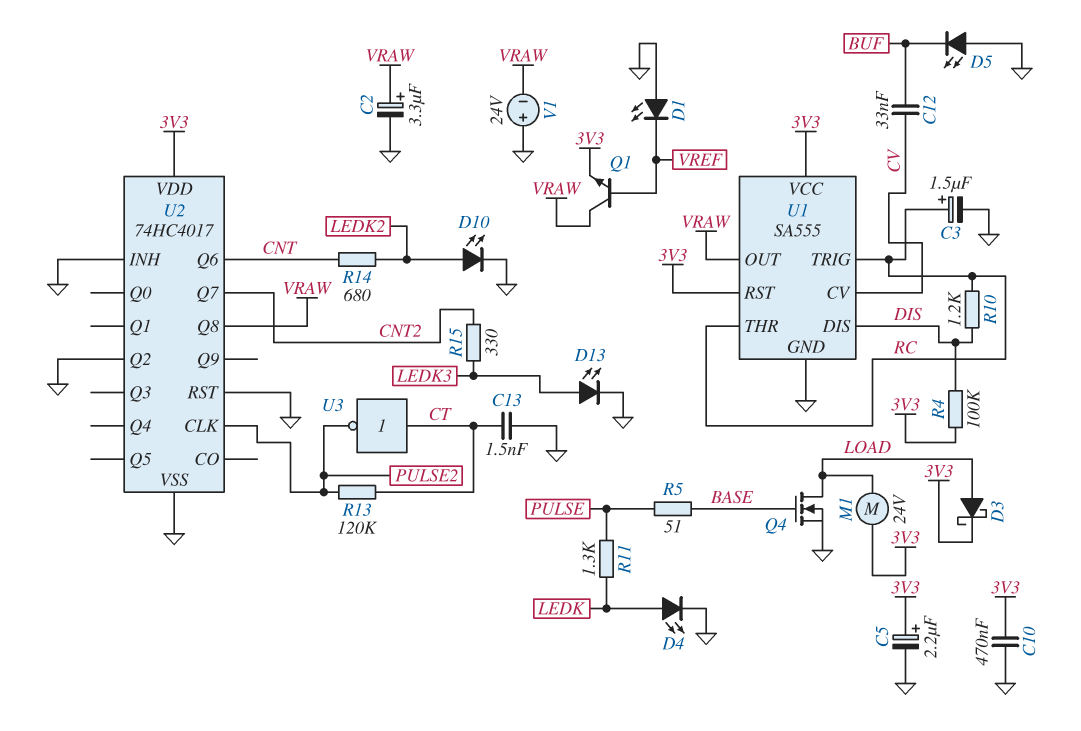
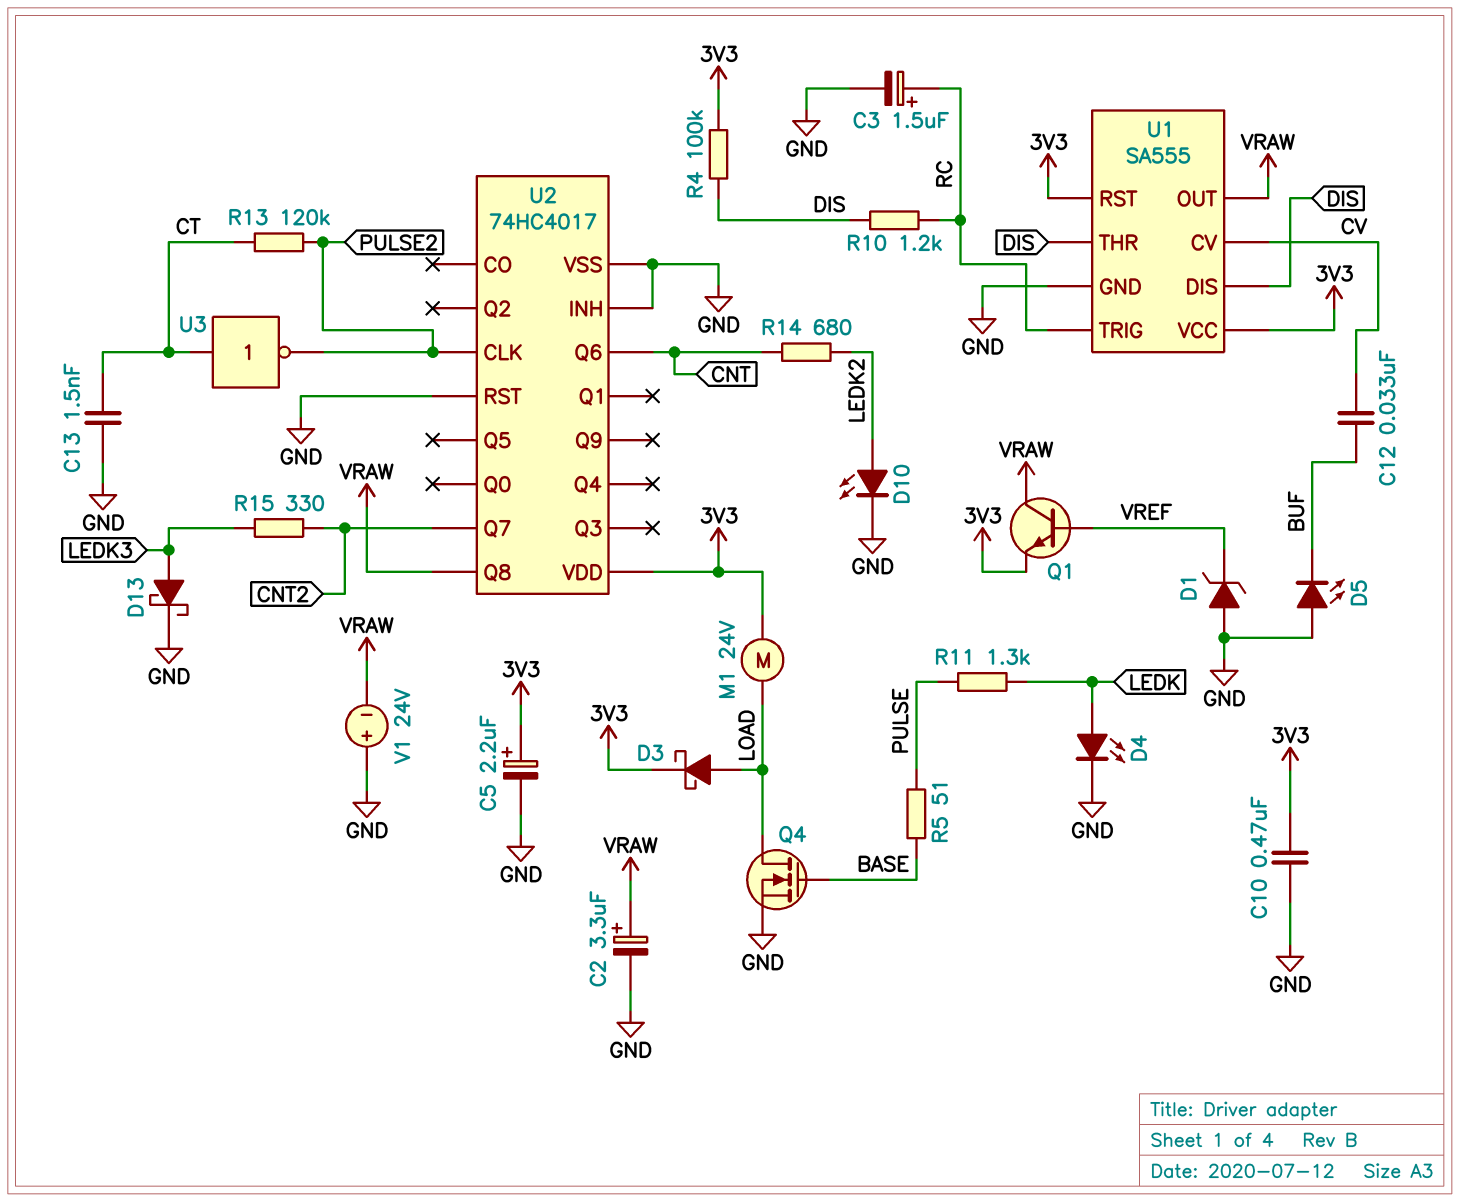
D1: LED (A GND, K VREF) -> zener (A GND, K VREF)
D13: LED (A LEDK3, K GND) -> schottky (A LEDK3, K GND)
U1 pin THR: RC -> DIS
U2 pin Q2: GND -> none

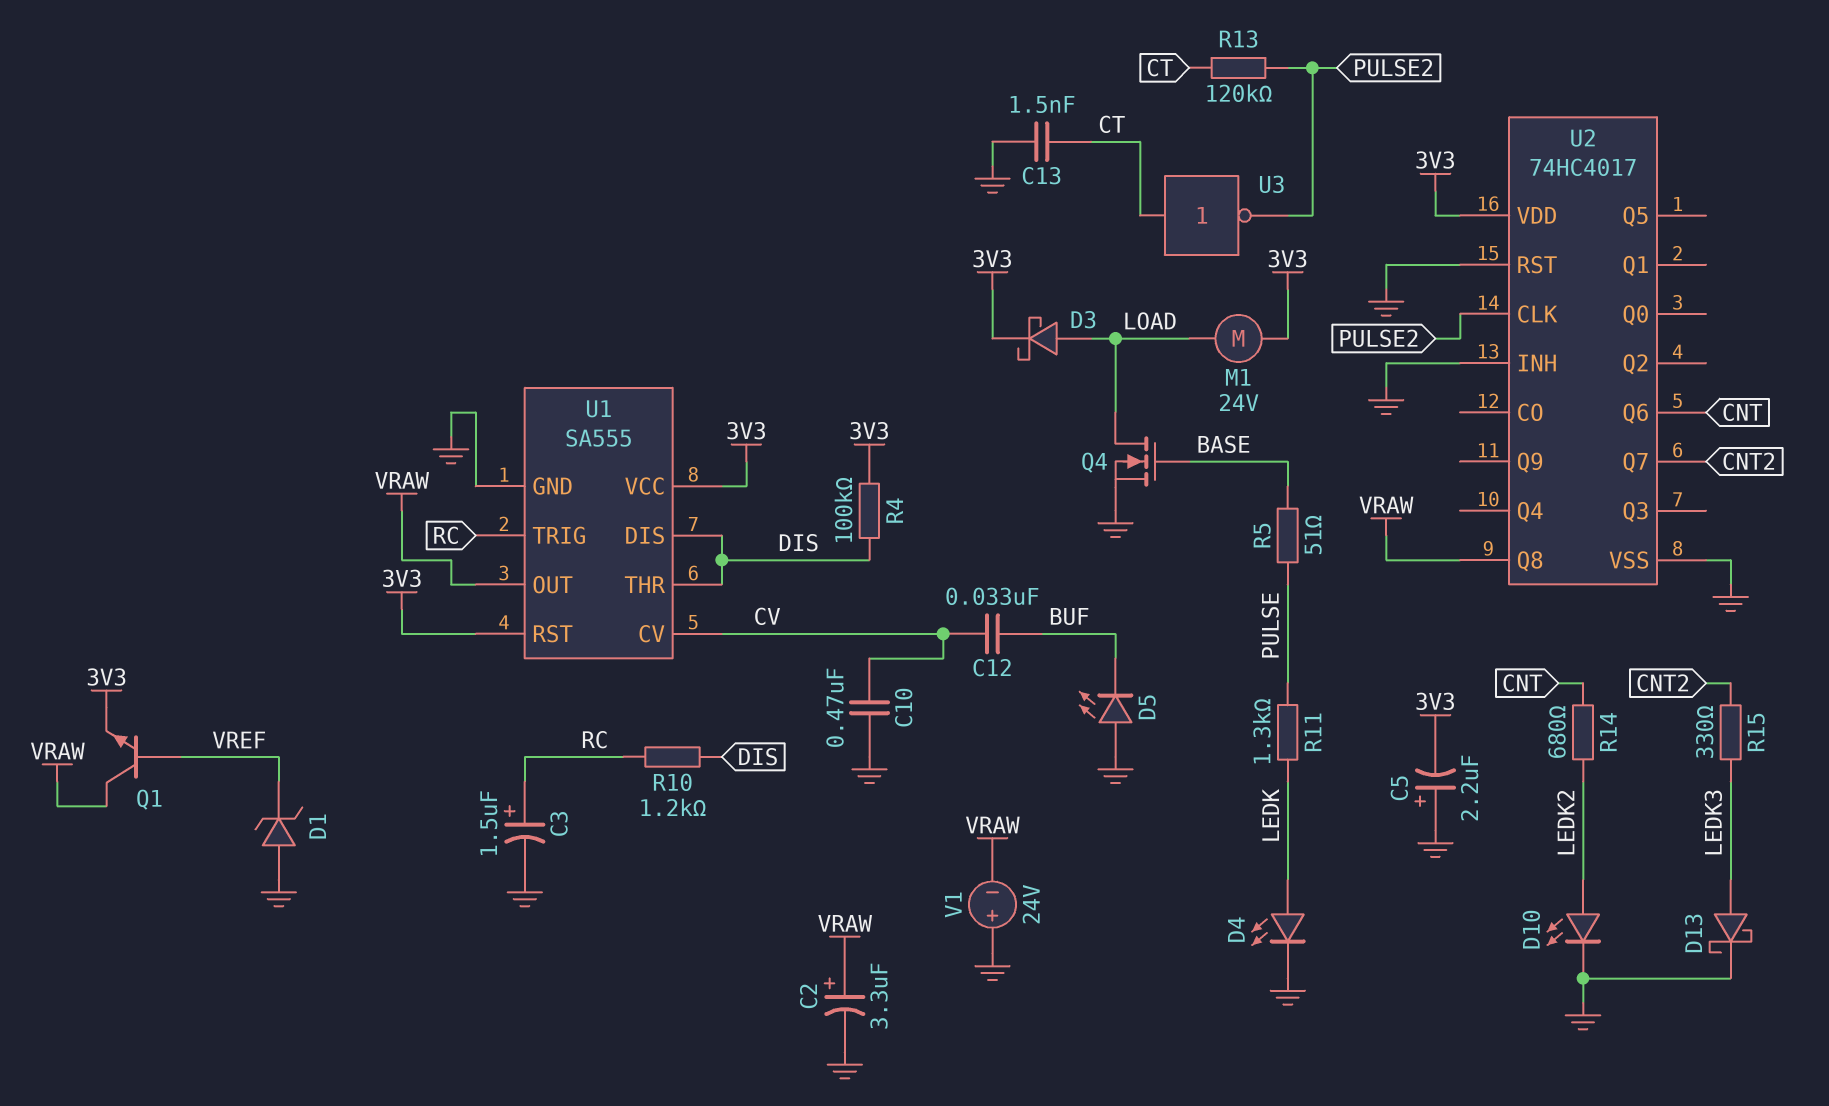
C5: 2.2uF (plus 3V3, minus GND) -> 2.2uF (plus GND, minus 3V3)
C10: 470nF (3V3, GND) -> 470nF (CV, GND)

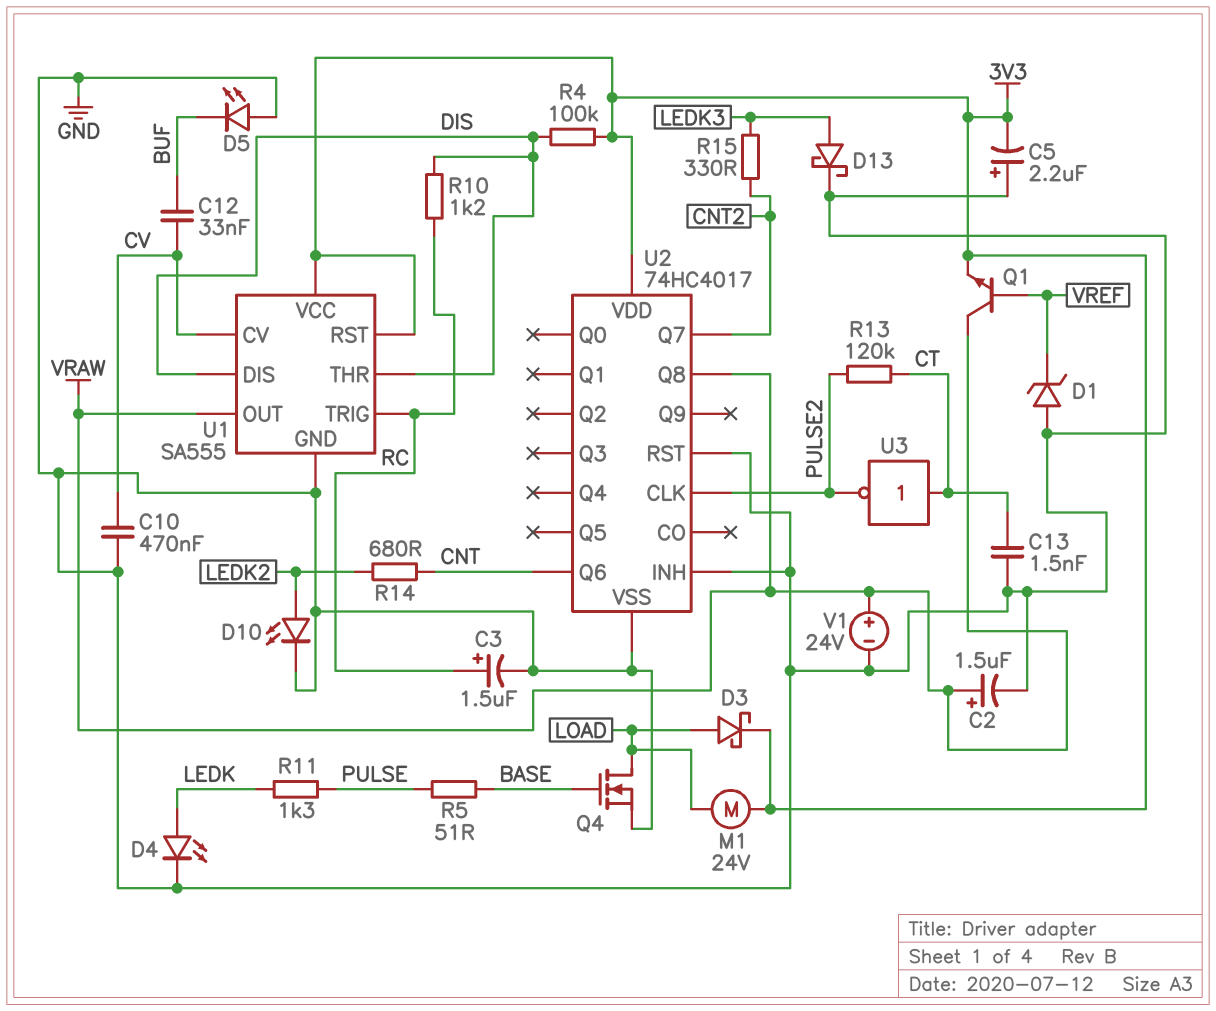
C2: 3.3uF (plus VRAW, minus GND) -> 1.5uF (plus VRAW, minus GND)
V1: 24V (plus GND, minus VRAW) -> 24V (plus VRAW, minus GND)

